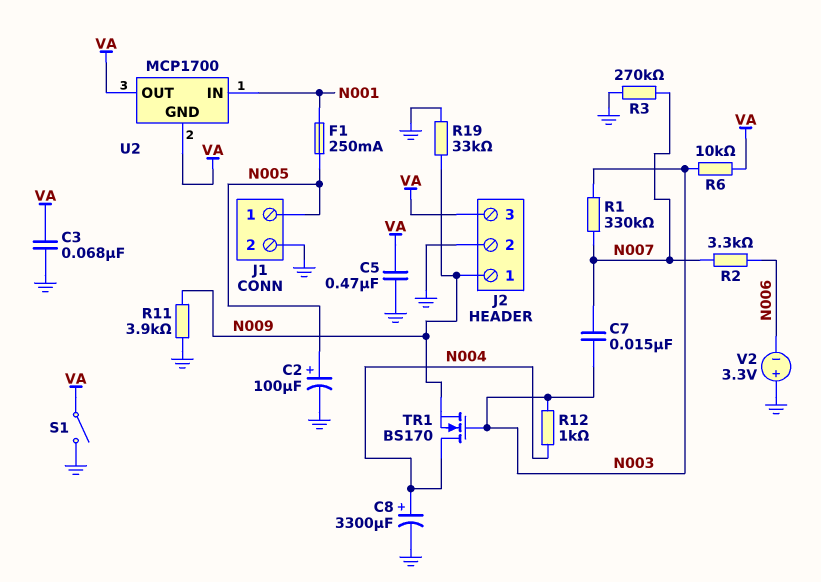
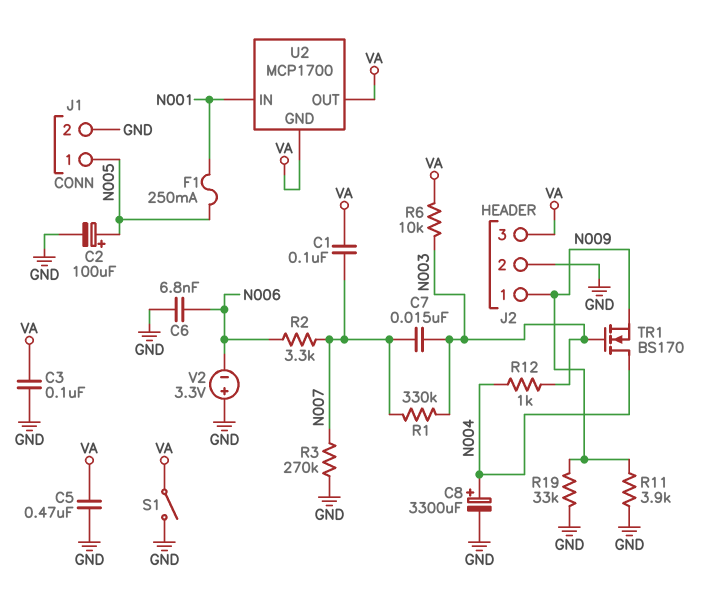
C1: none -> 100nF (N007, VA)
C3: 68nF (GND, VA) -> 100nF (GND, VA)
C6: none -> 6.8nF (GND, N006)

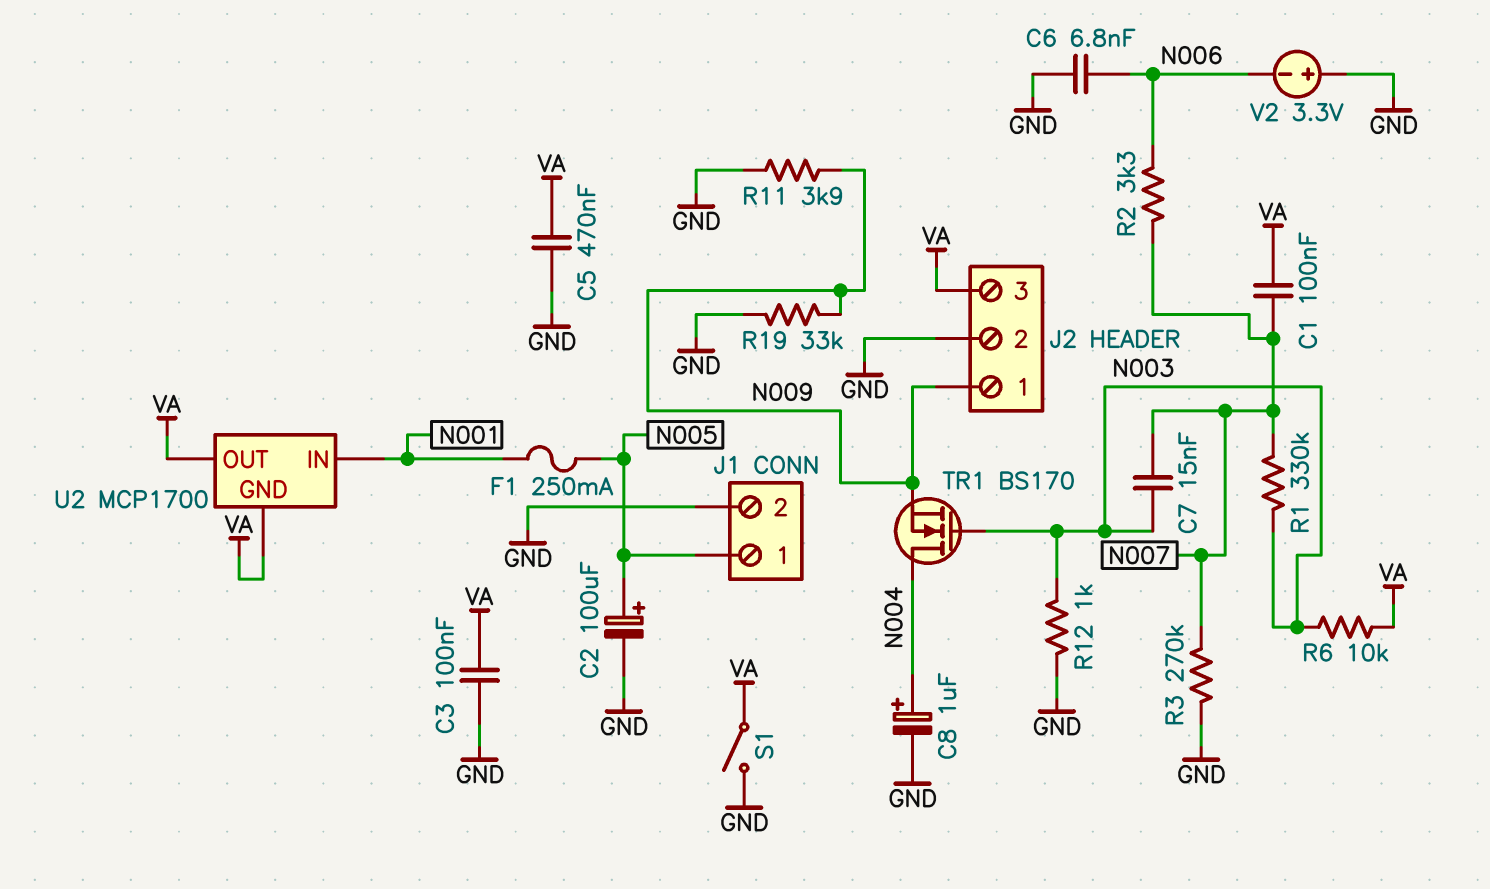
C8: 3300uF (plus N004, minus GND) -> 1uF (plus N004, minus GND)
R12: 1k (N003, N004) -> 1k (GND, N003)

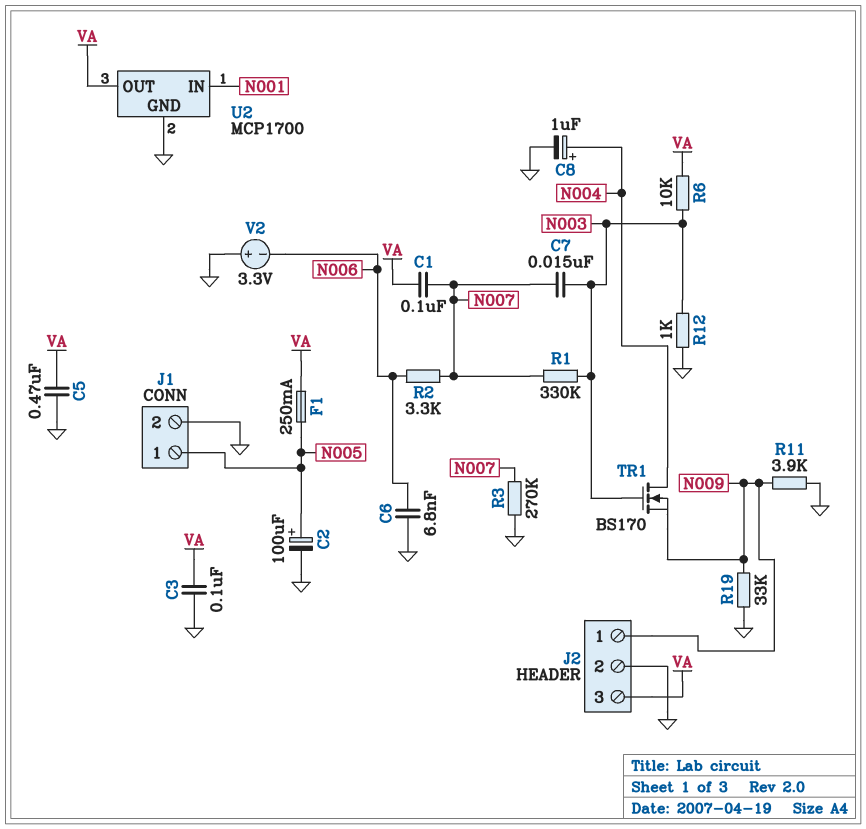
F1: 250mA (N001, N005) -> 250mA (N005, VA)
S1: switch (GND, VA) -> none
U2 pin GND: VA -> GND

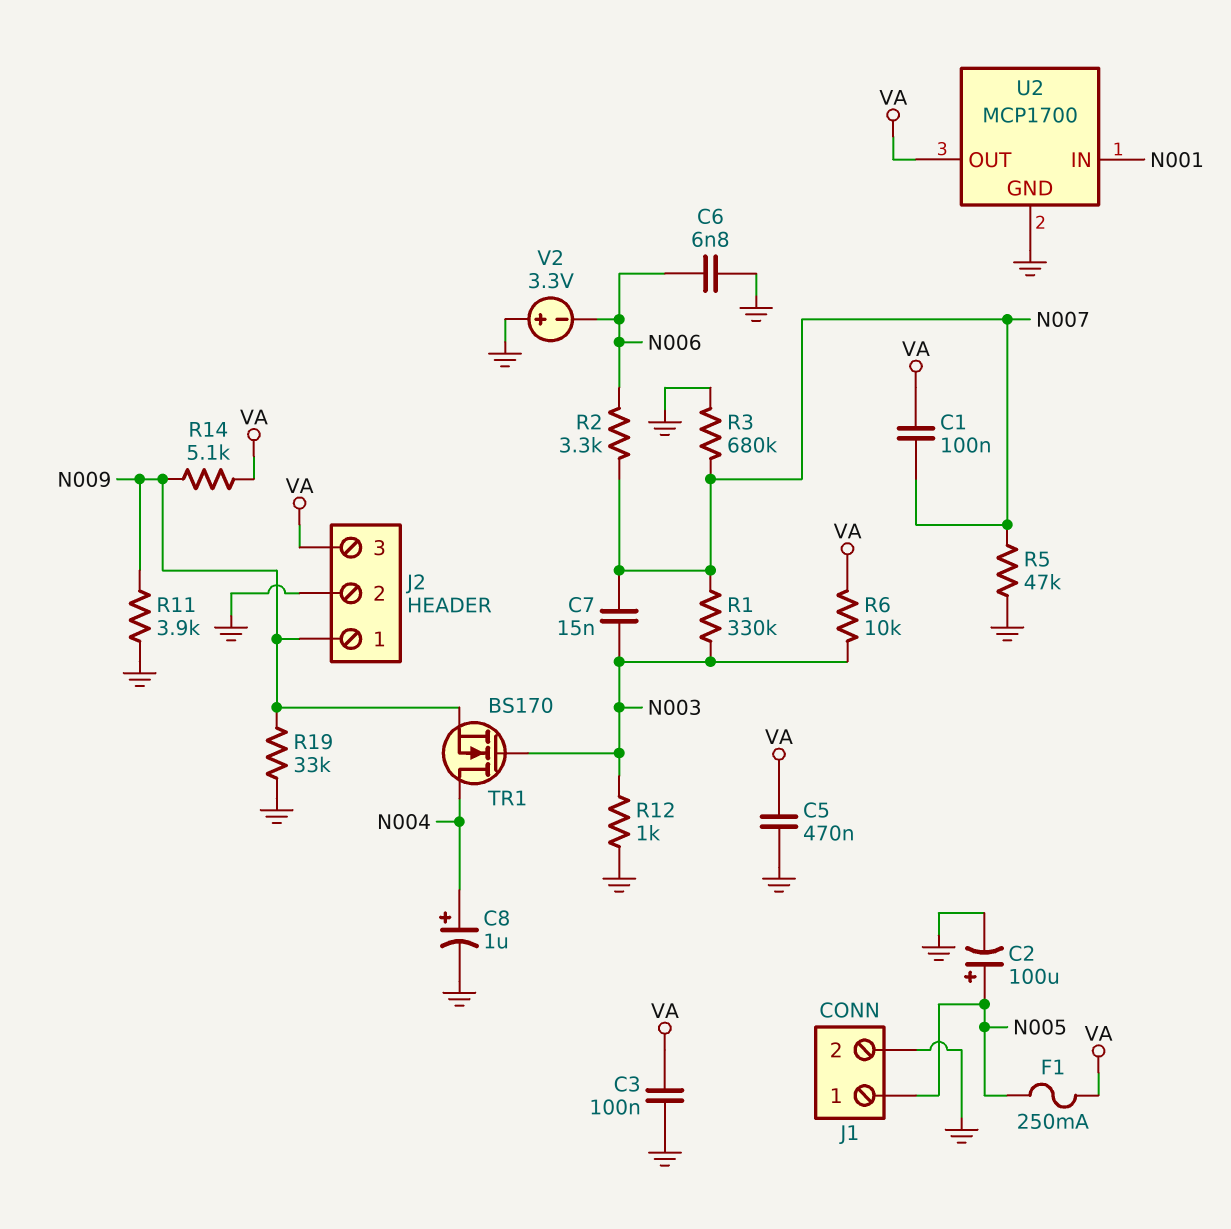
R3: 270k (GND, N007) -> 680k (GND, N007)
R5: none -> 47k (GND, N007)
R14: none -> 5.1k (N009, VA)

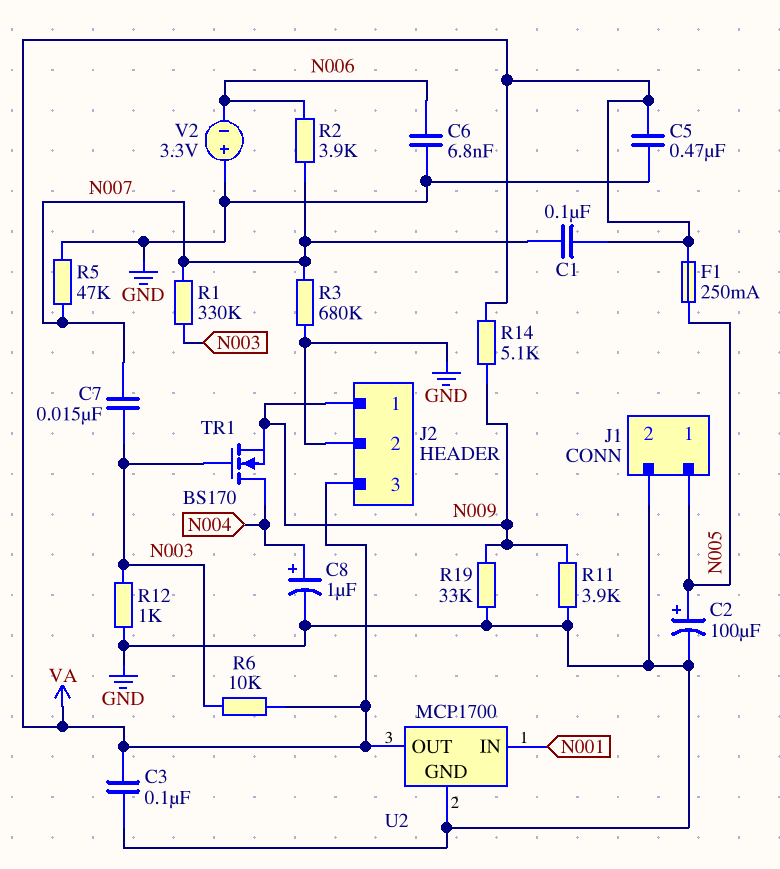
R2: 3.3k (N006, N007) -> 3.9k (N006, N007)

